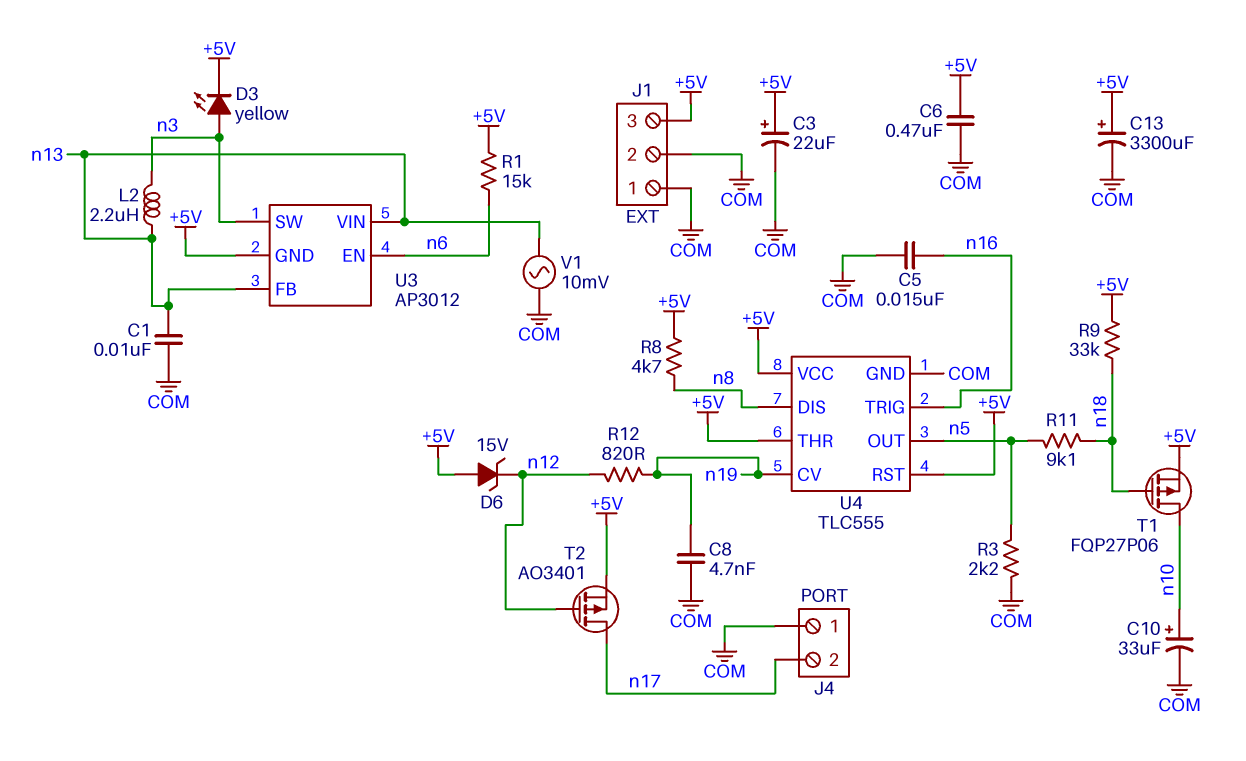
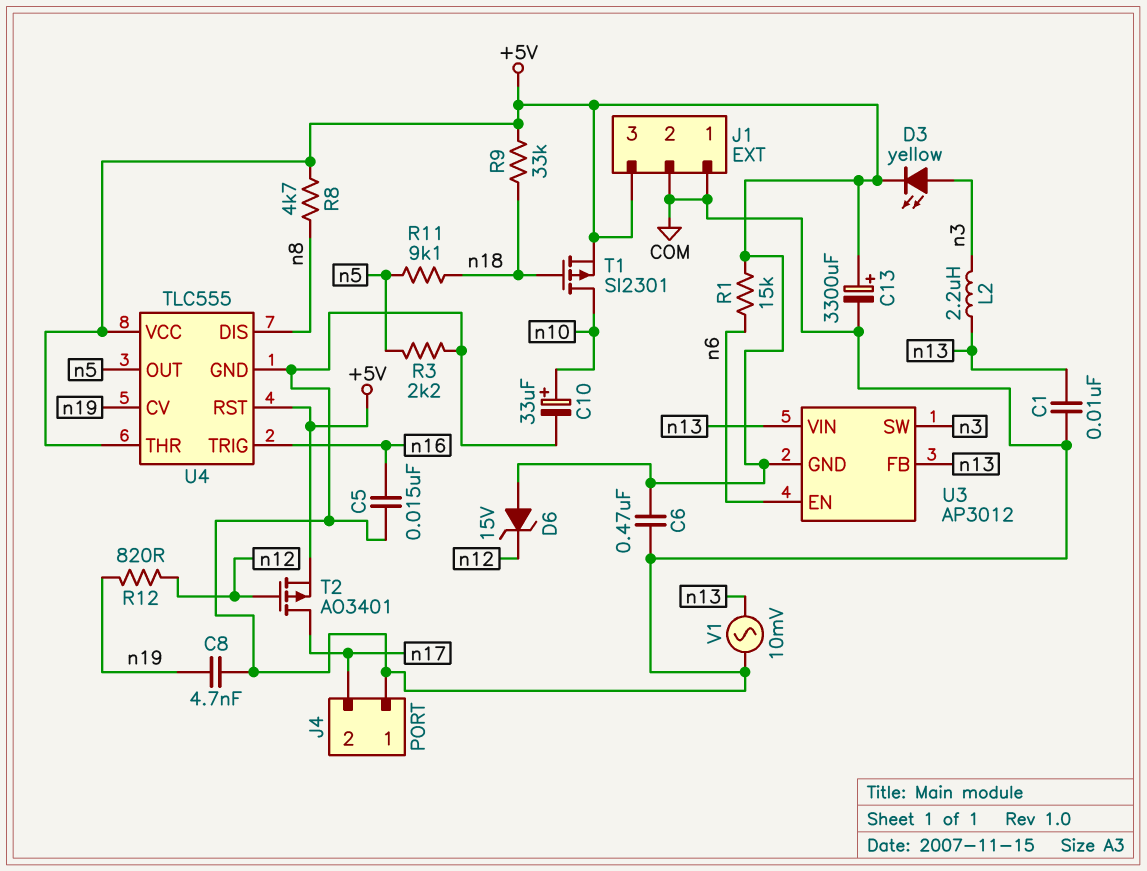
C3: 22uF (plus +5V, minus COM) -> none
T1: PMOS FQP27P06 (G n18, D n10, S +5V) -> PMOS SI2301 (G n18, D n10, S +5V)

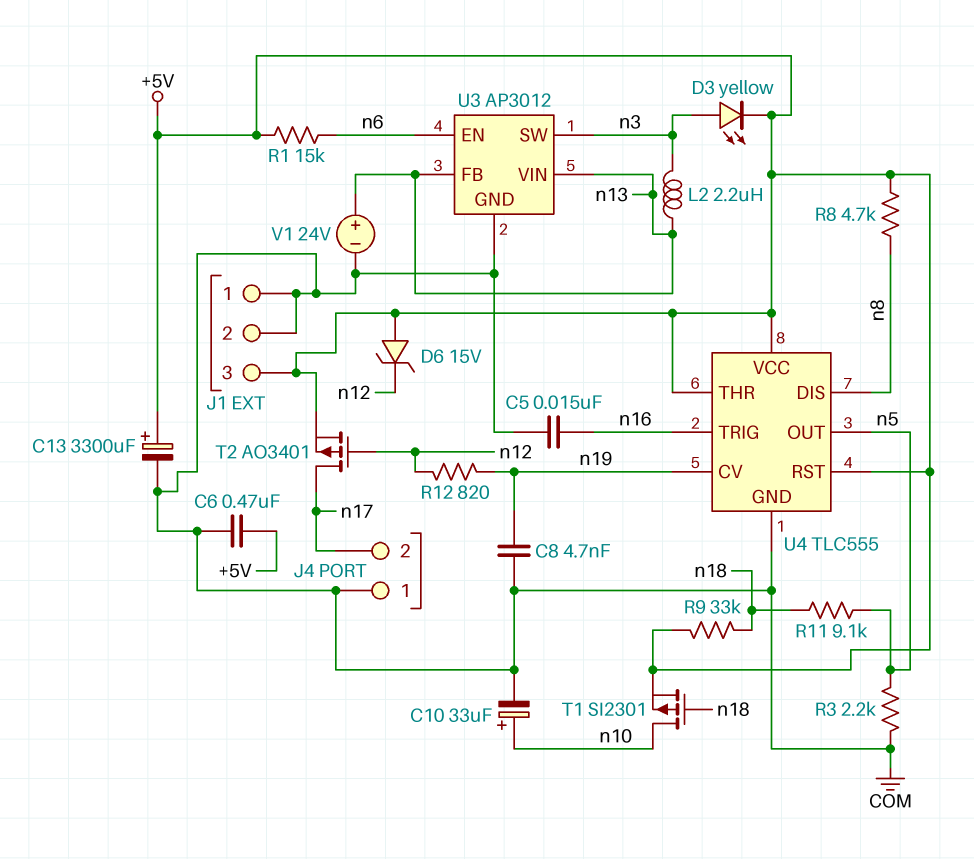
C1: 10nF (COM, n13) -> none
U3 pin GND: +5V -> COM
V1: AC 10mV (COM, n13) -> 24V (plus n13, minus COM)

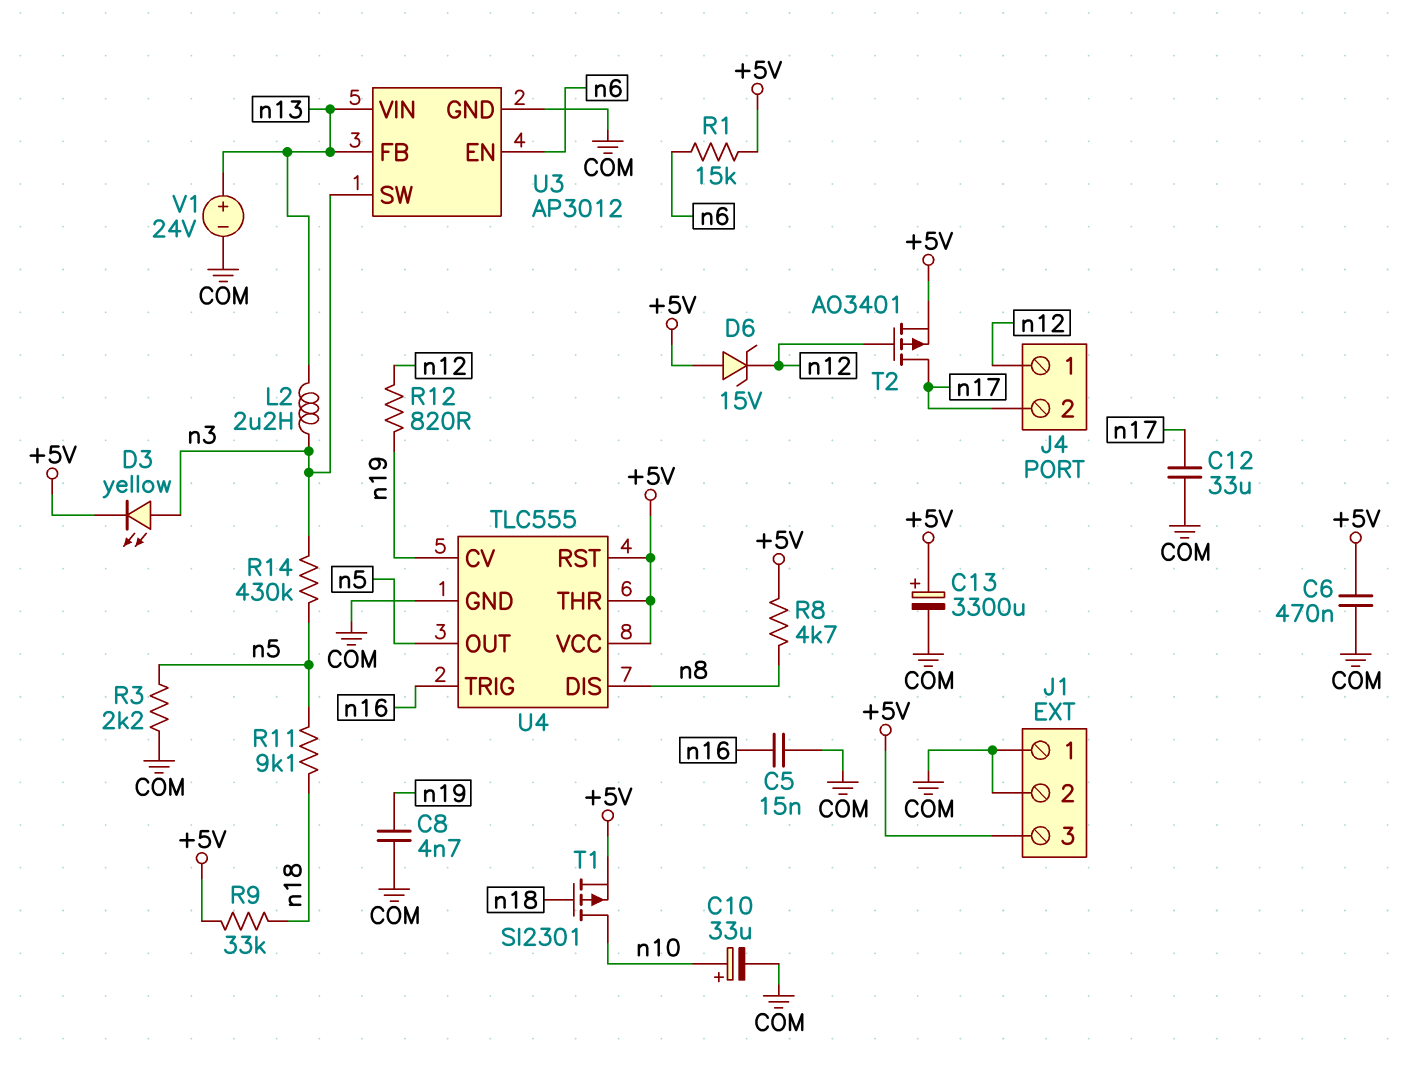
C12: none -> 33uF (COM, n17)
J4 pin 1: COM -> n12
R14: none -> 430k (n3, n5)

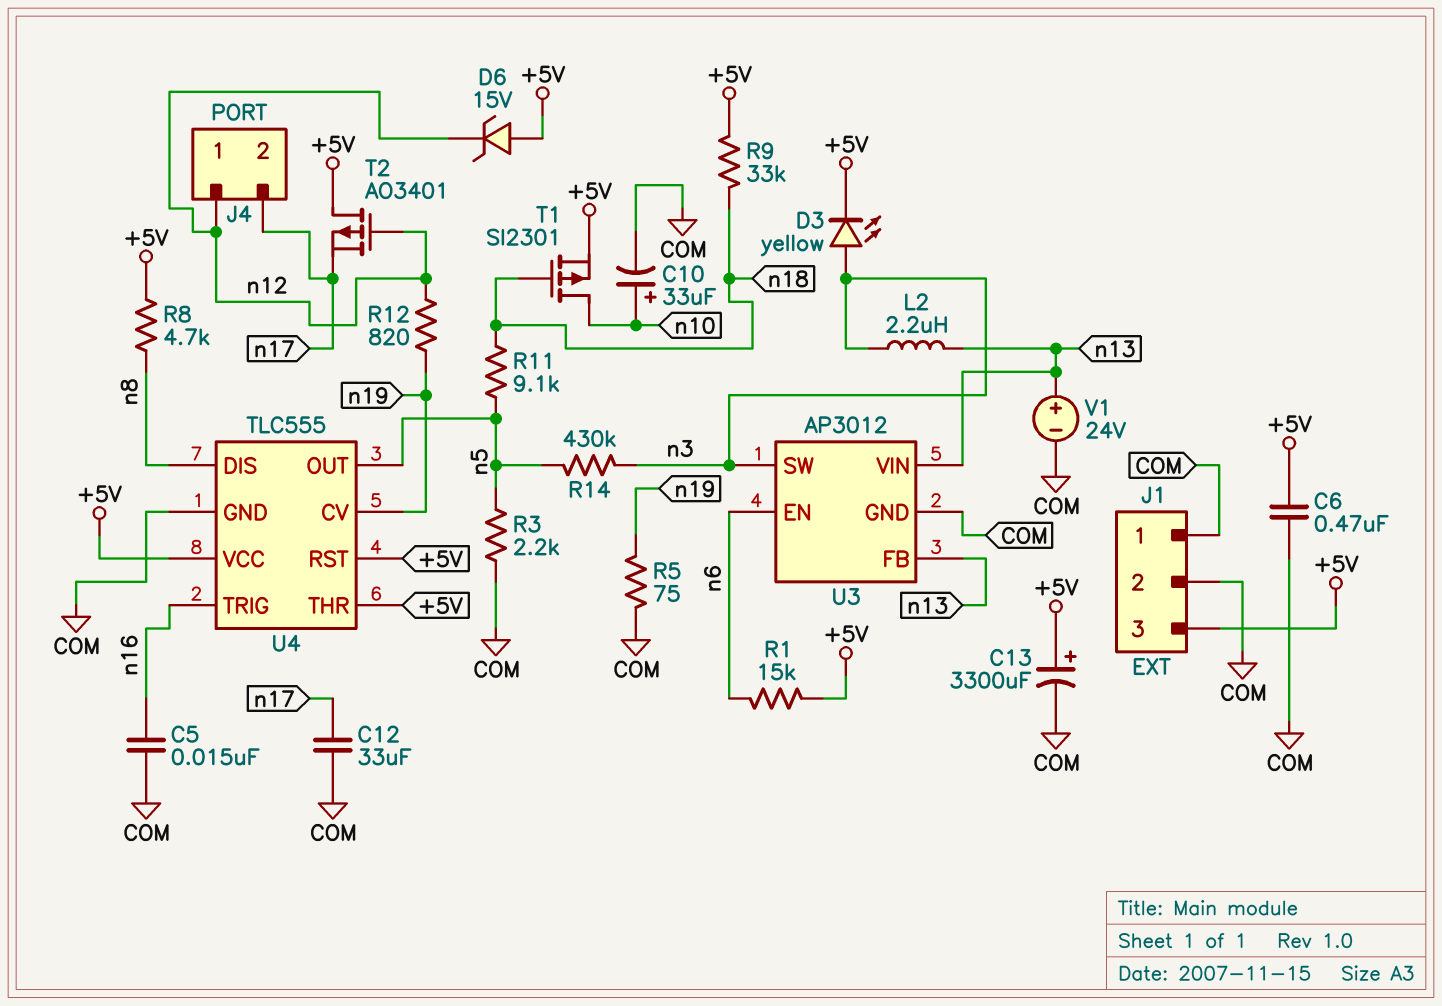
C8: 4.7nF (COM, n19) -> none
R5: none -> 75 (COM, n19)
T2: PMOS AO3401 (G n12, D n17, S +5V) -> PMOS AO3401 (G n12, D +5V, S n17)

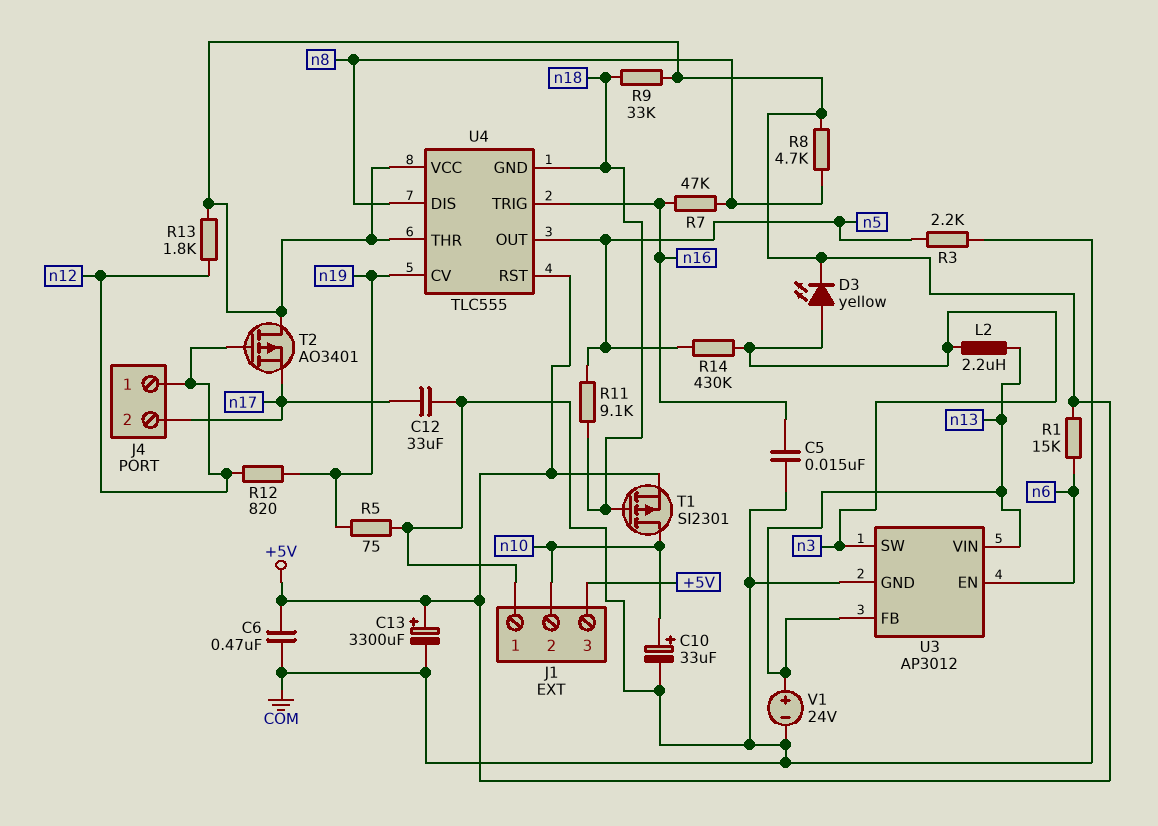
D6: zener 15V (A +5V, K n12) -> none
J1 pin 2: COM -> n10
R7: none -> 47k (n8, n16)
R13: none -> 1.8k (+5V, n12)
U4 pin GND: COM -> n18

